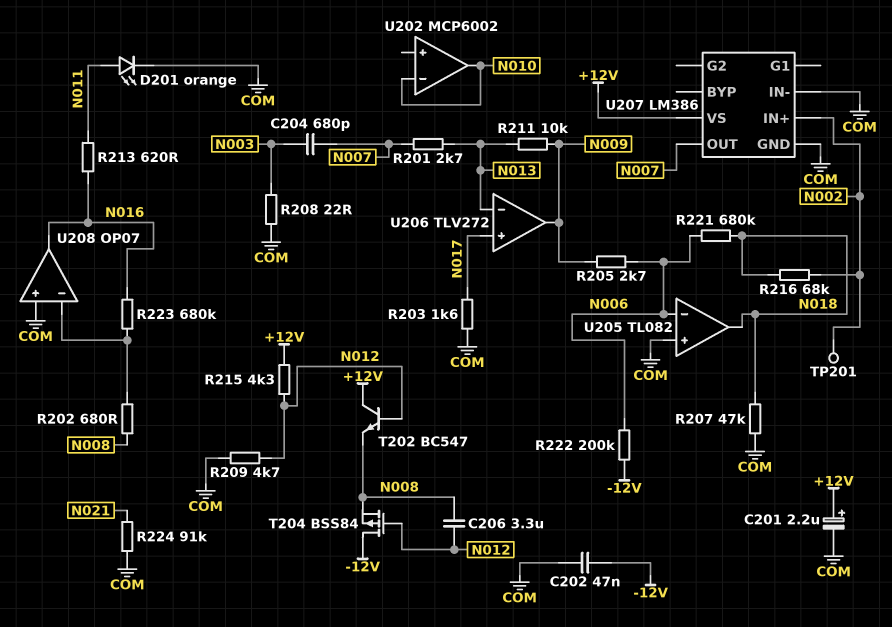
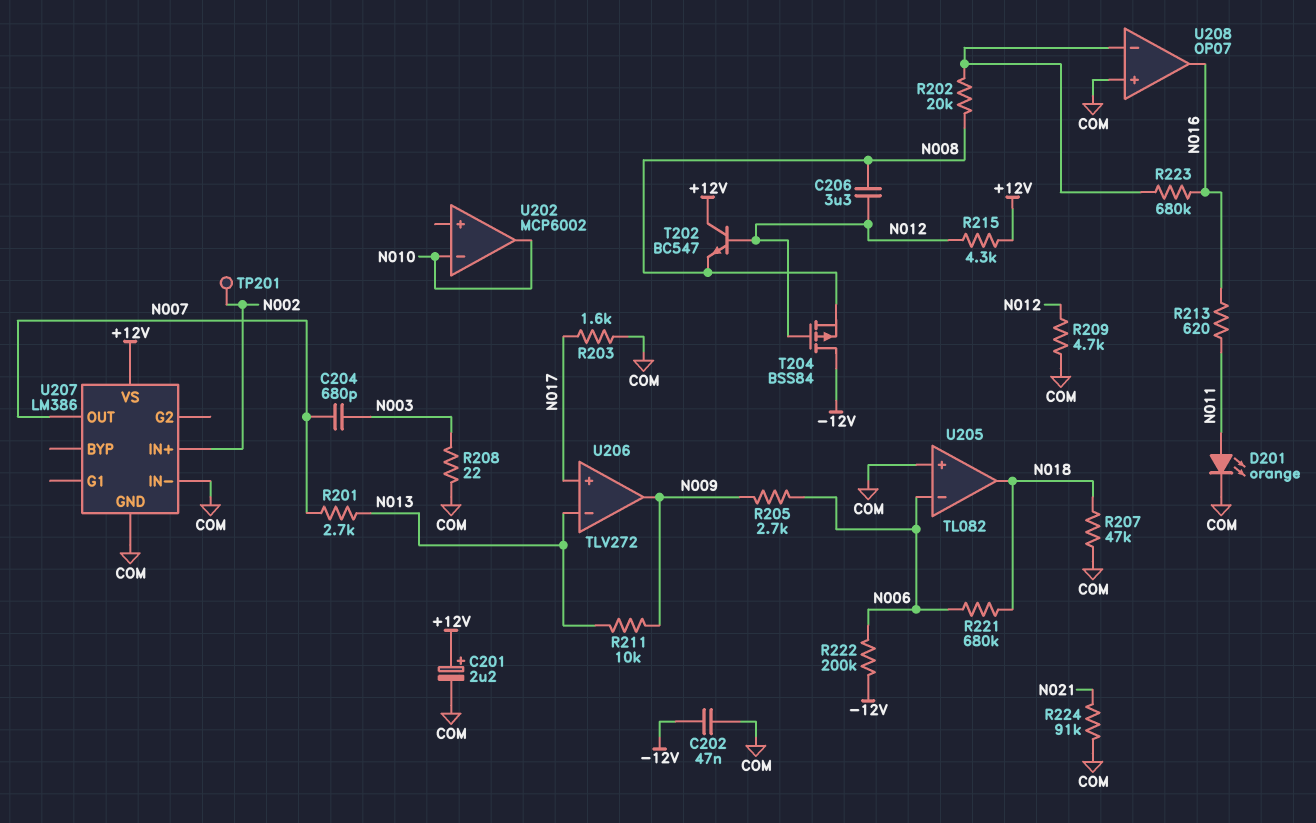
R202: 680 (N008, U208/in-) -> 20k (N008, U208/in-)
R216: 68k (N002, N018) -> none

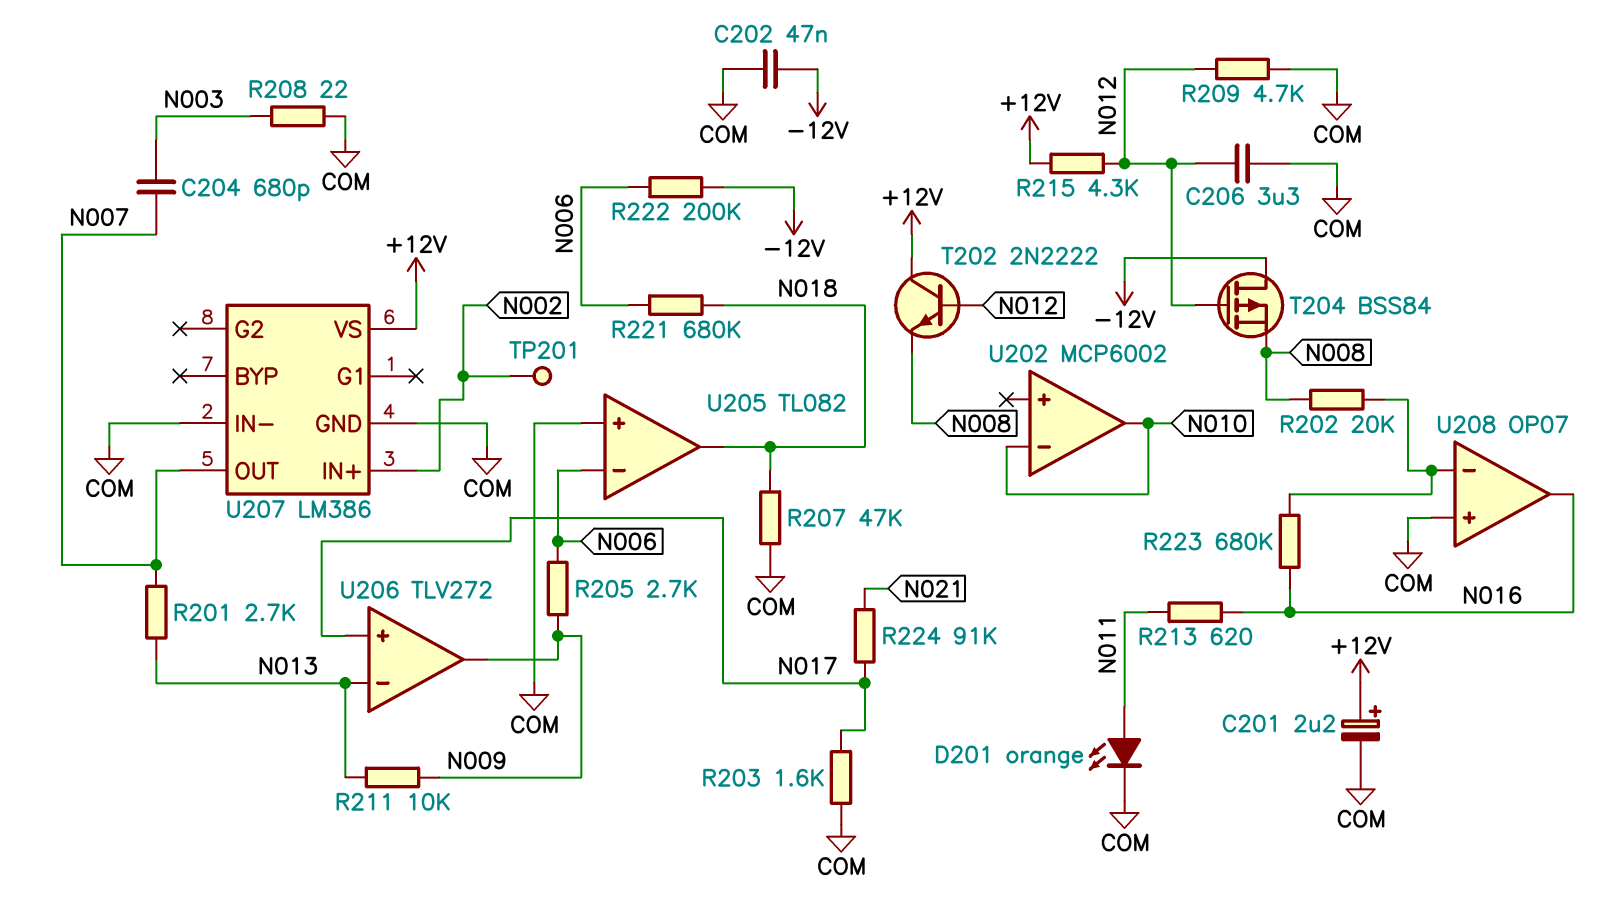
C206: 3.3uF (N008, N012) -> 3.3uF (COM, N012)
R224: 91k (COM, N021) -> 91k (N017, N021)
T202: NPN BC547 (B N012, C +12V, E N008) -> NPN 2N2222 (B N012, C +12V, E N008)

